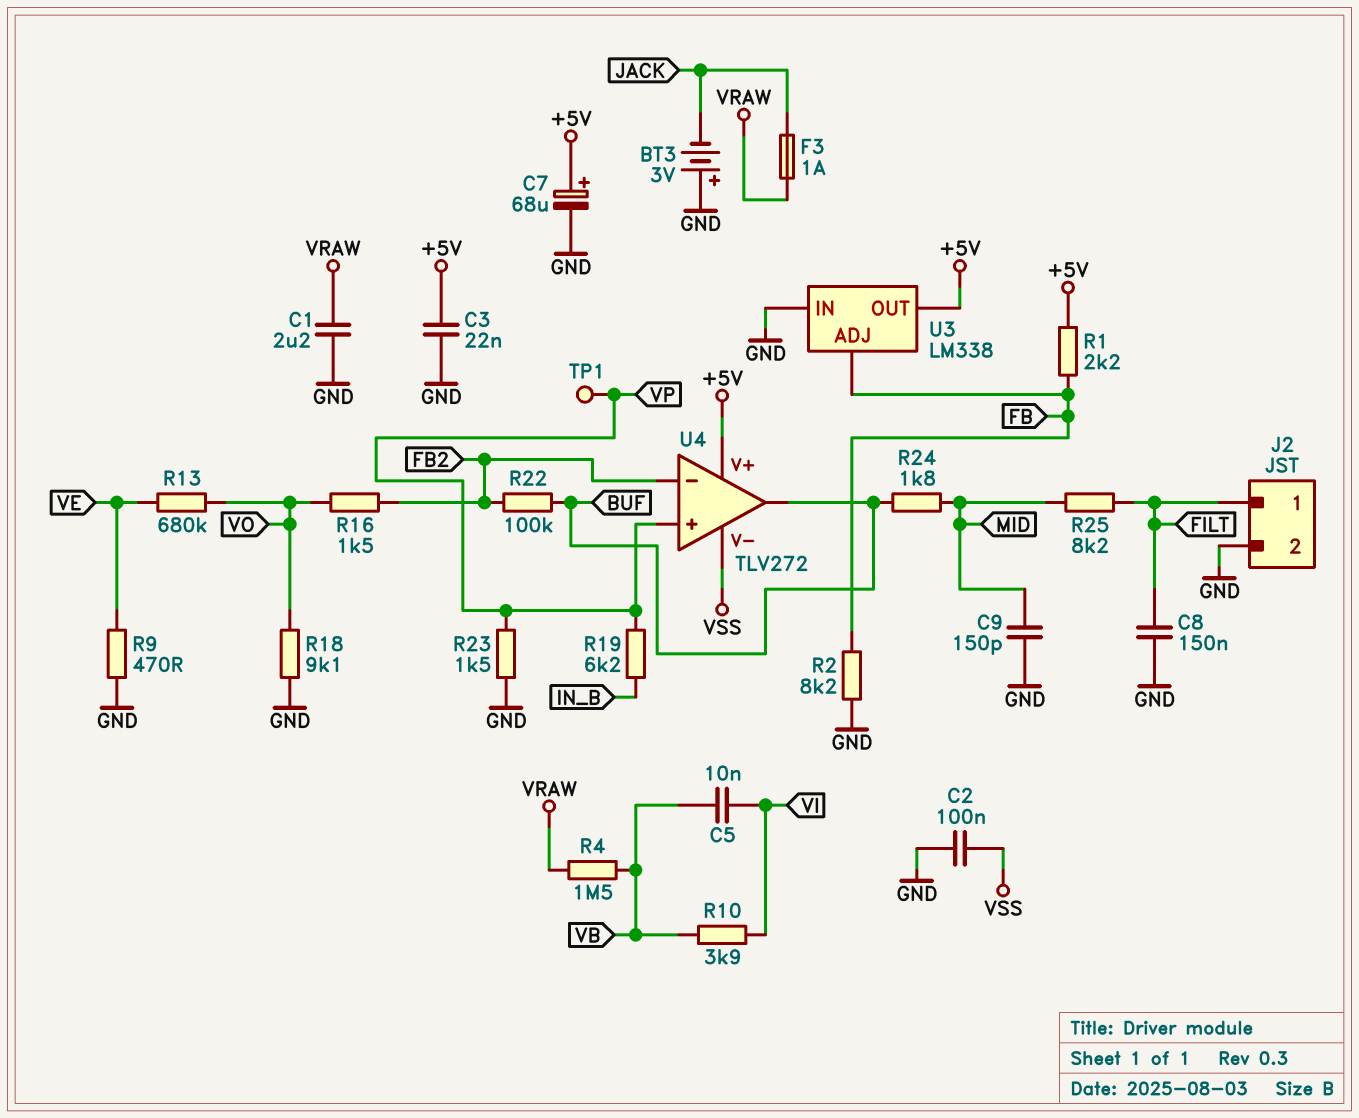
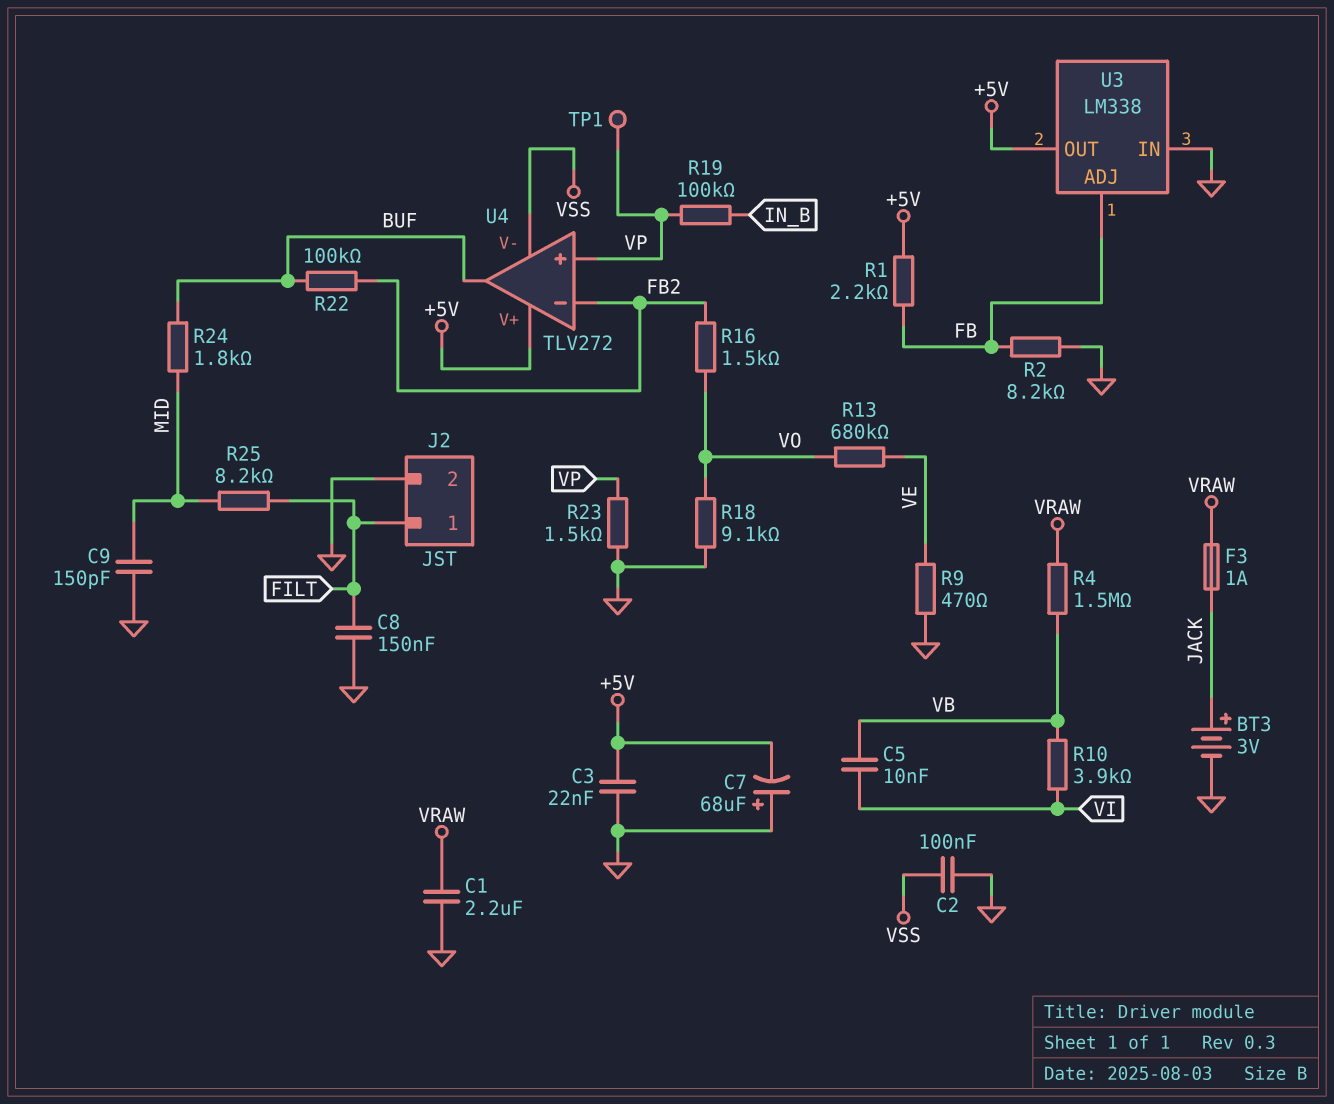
BT3: 3V (plus GND, minus JACK) -> 3V (plus JACK, minus GND)
C7: 68uF (plus +5V, minus GND) -> 68uF (plus GND, minus +5V)
R19: 6.2k (IN_B, VP) -> 100k (IN_B, VP)

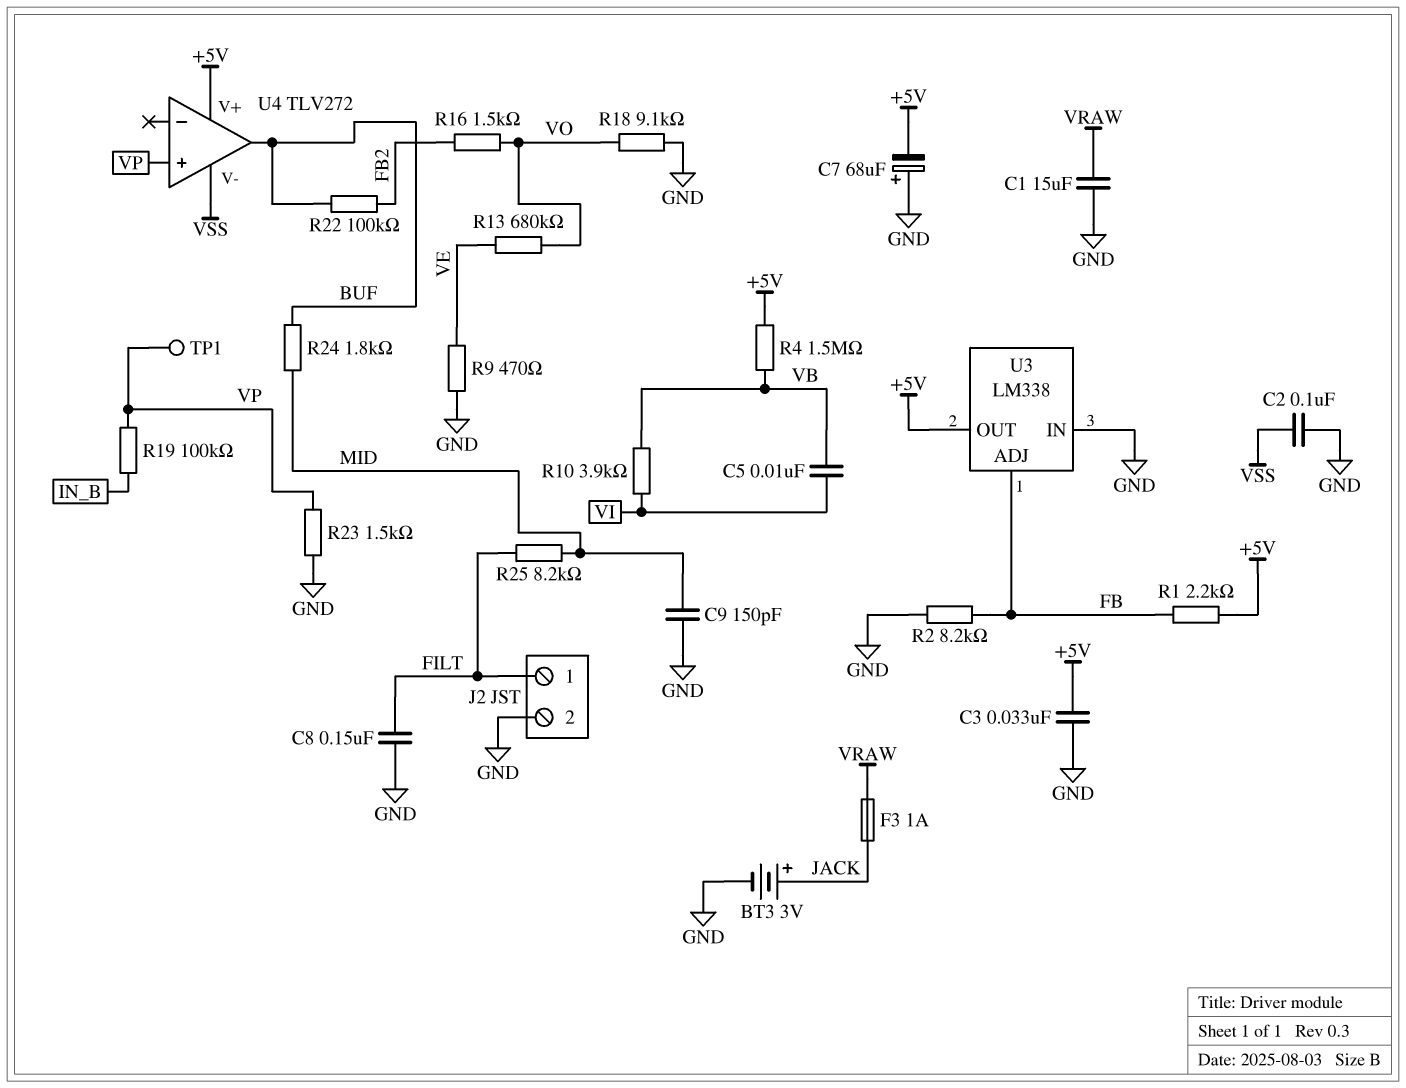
C1: 2.2uF (GND, VRAW) -> 15uF (GND, VRAW)
C3: 22nF (+5V, GND) -> 33nF (+5V, GND)
R4: 1.5M (VB, VRAW) -> 1.5M (+5V, VB)
U4 pin in-: FB2 -> none

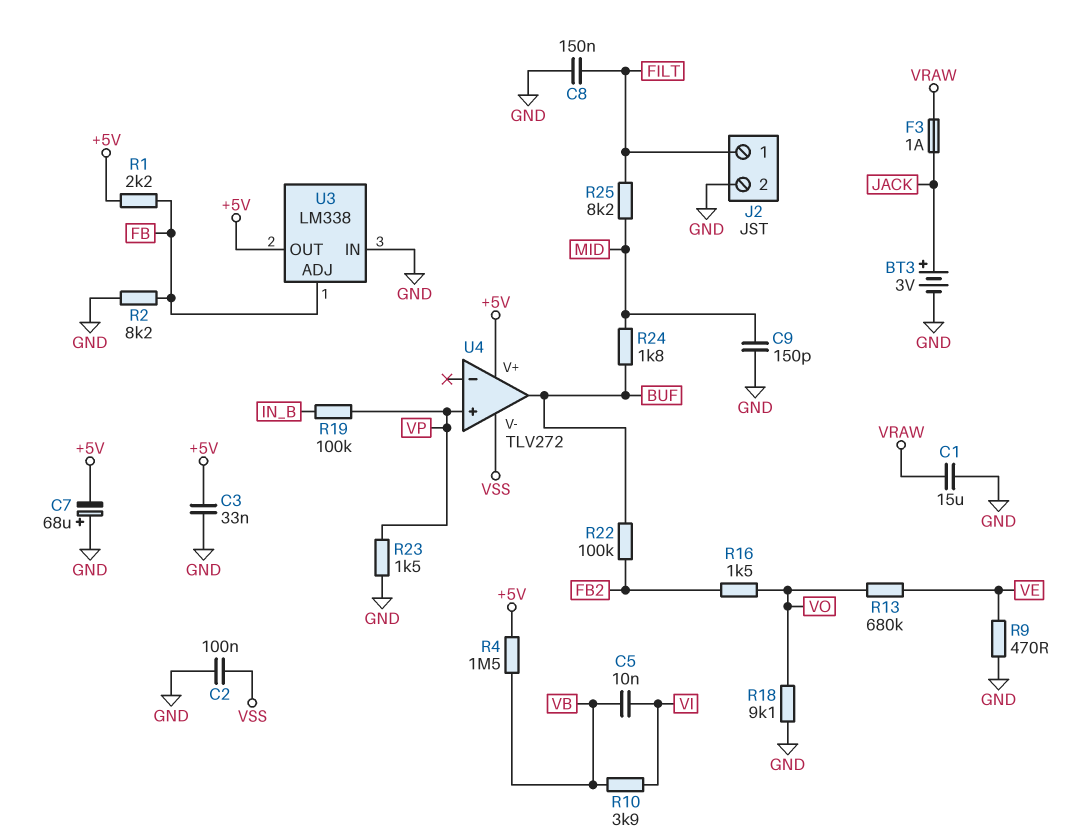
TP1: test point (VP) -> none

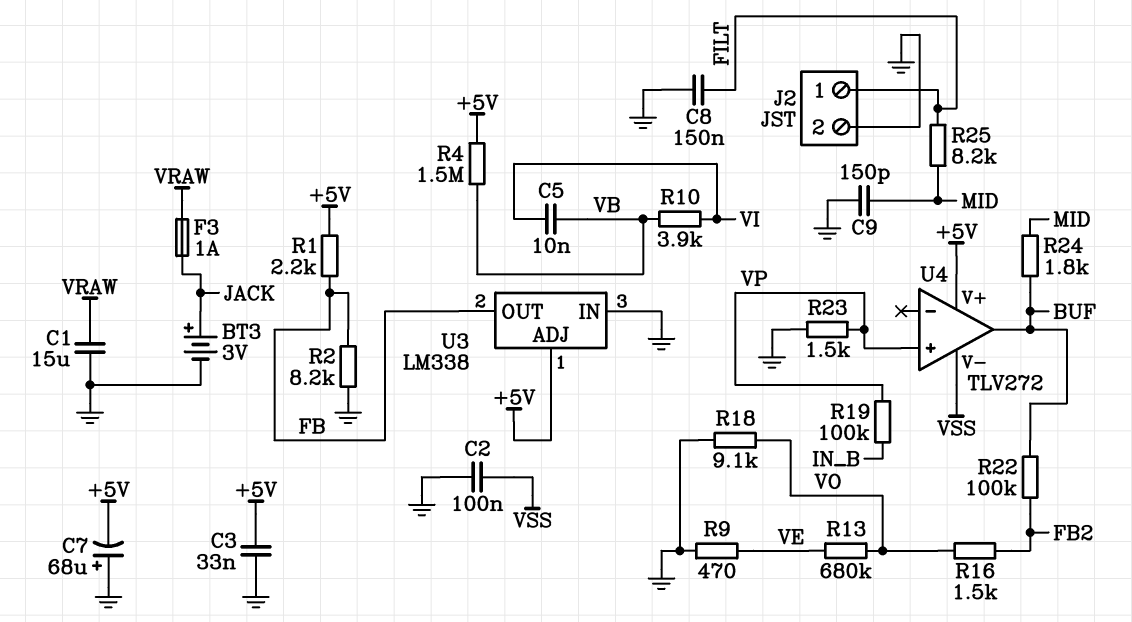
U3 pin ADJ: FB -> +5V
U3 pin OUT: +5V -> FB

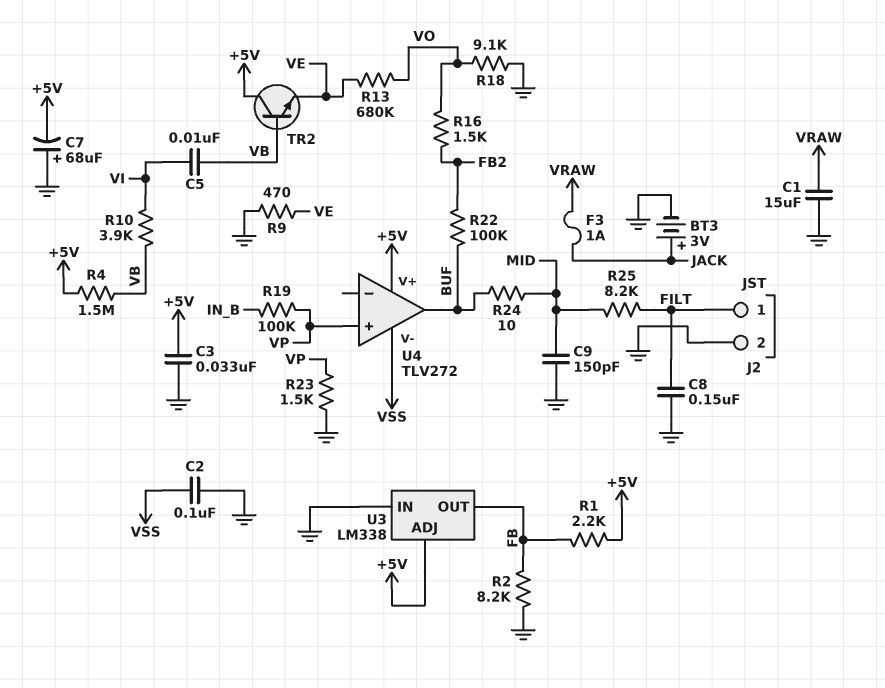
R24: 1.8k (BUF, MID) -> 10 (BUF, MID)
TR2: none -> NPN (B VB, C +5V, E VE)

